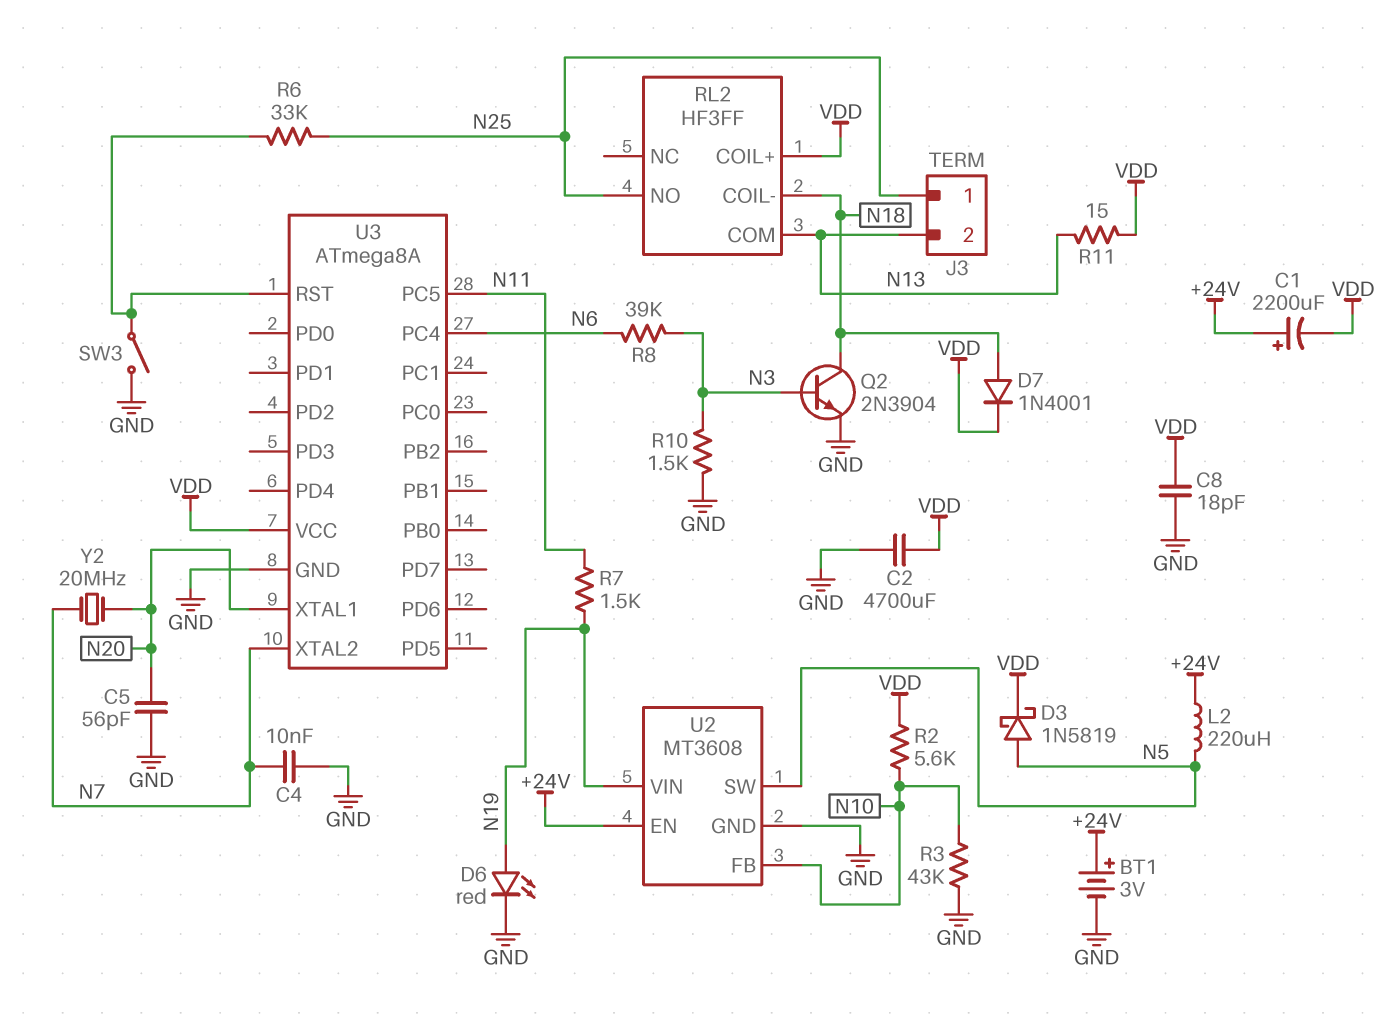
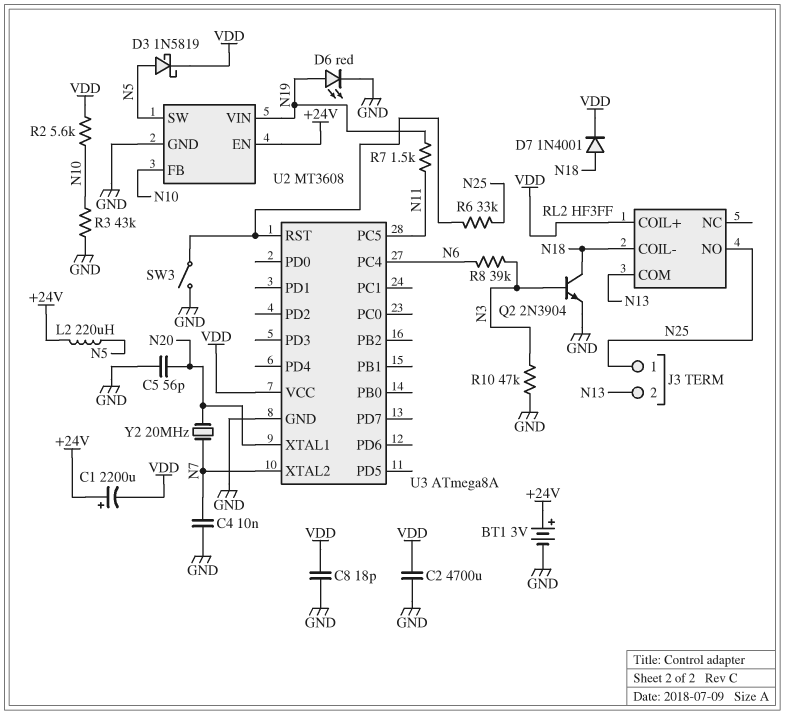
R10: 1.5k (GND, N3) -> 47k (GND, N3)
R11: 15 (N13, VDD) -> none

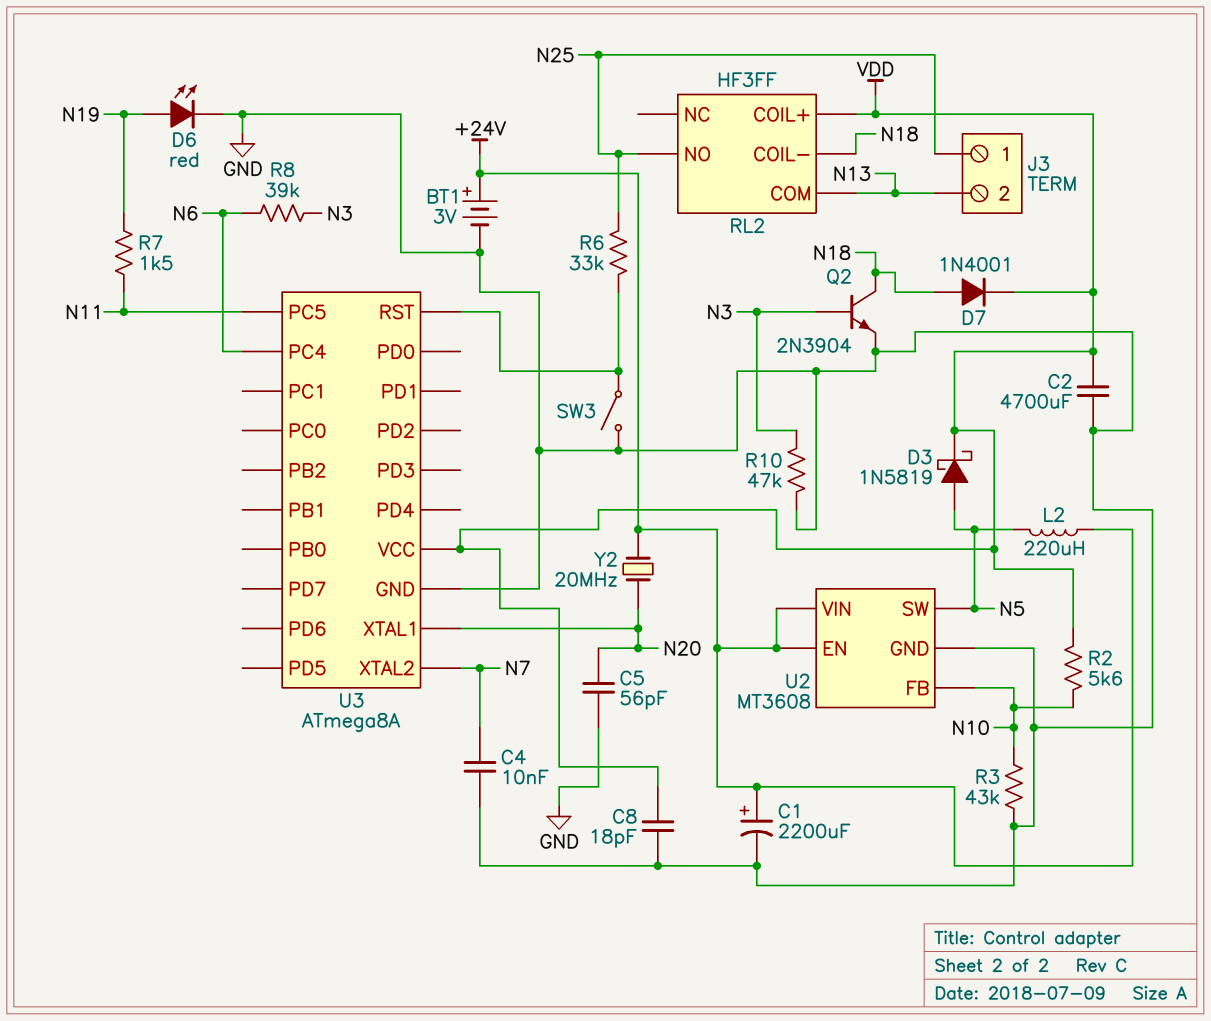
C1: 2200uF (plus +24V, minus VDD) -> 2200uF (plus +24V, minus GND)
U2 pin VIN: N19 -> +24V
Y2: 20MHz (N7, N20) -> 20MHz (+24V, N20)

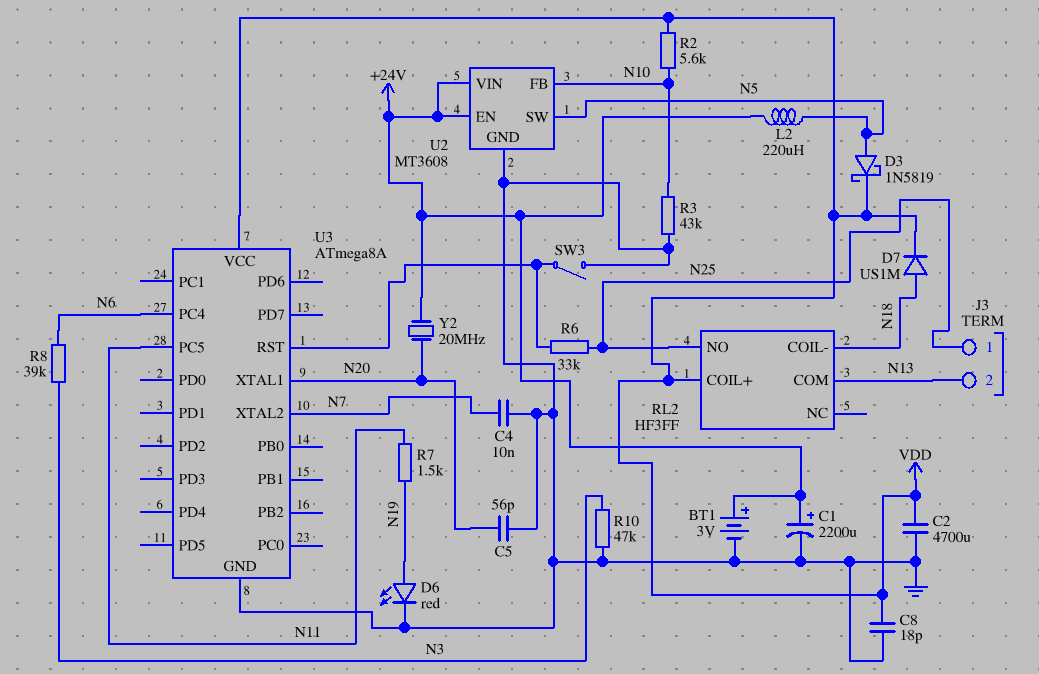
D7: diode 1N4001 (A N18, K VDD) -> diode US1M (A N18, K VDD)
Q2: NPN 2N3904 (B N3, C N18, E GND) -> none

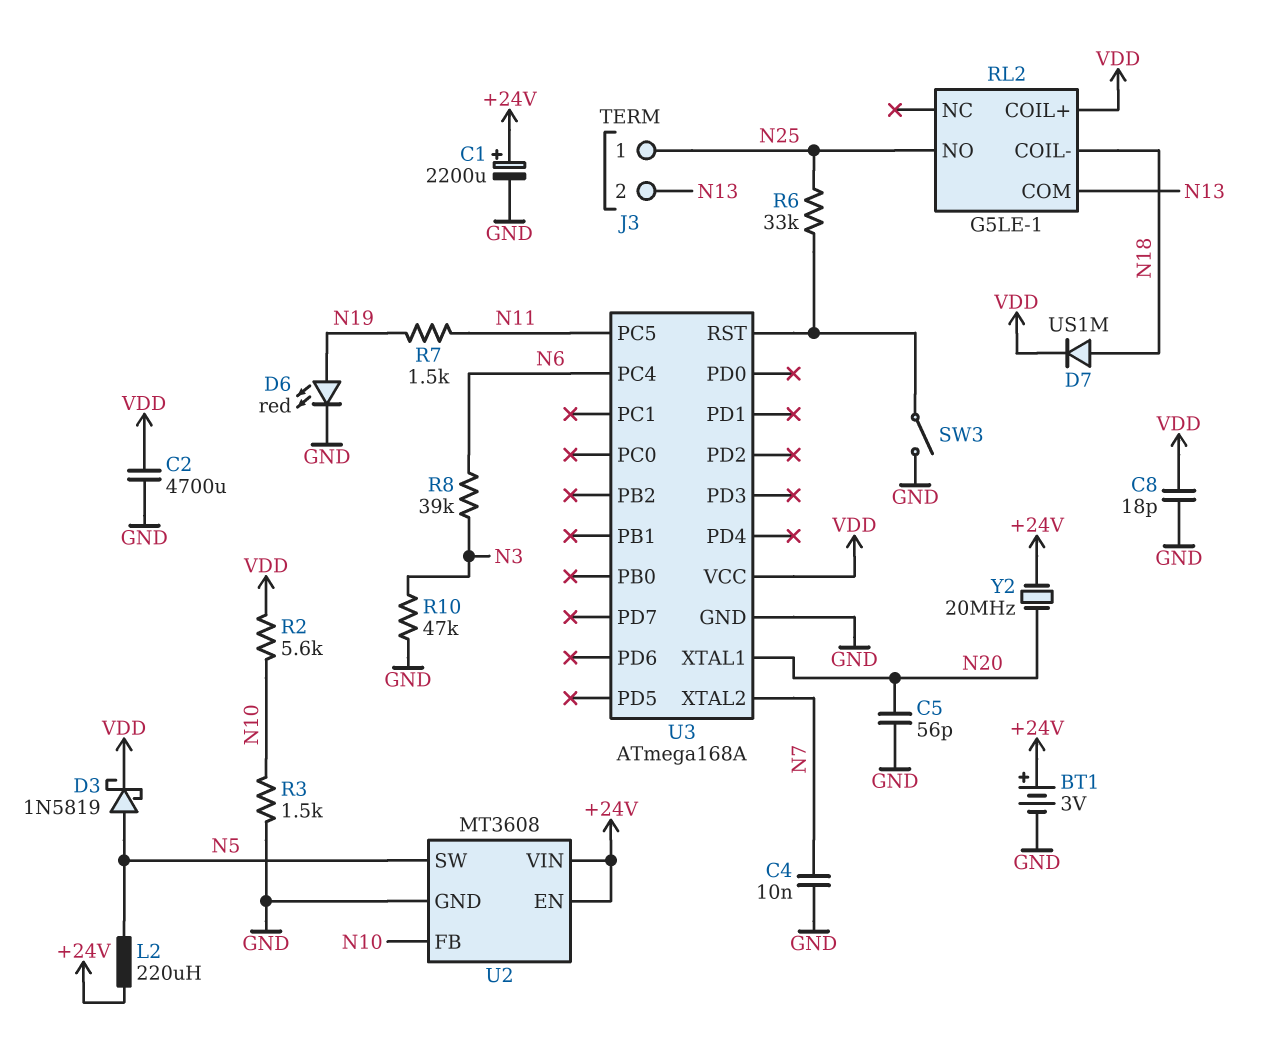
R3: 43k (GND, N10) -> 1.5k (GND, N10)
RL2: HF3FF -> G5LE-1
U3: ATmega8A -> ATmega168A

